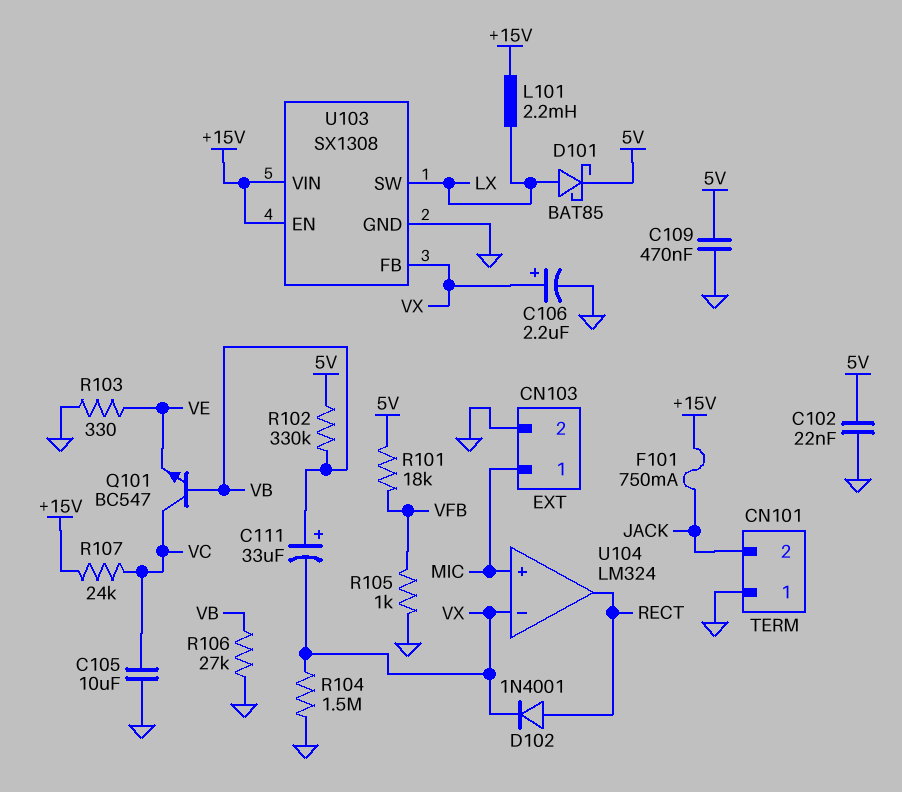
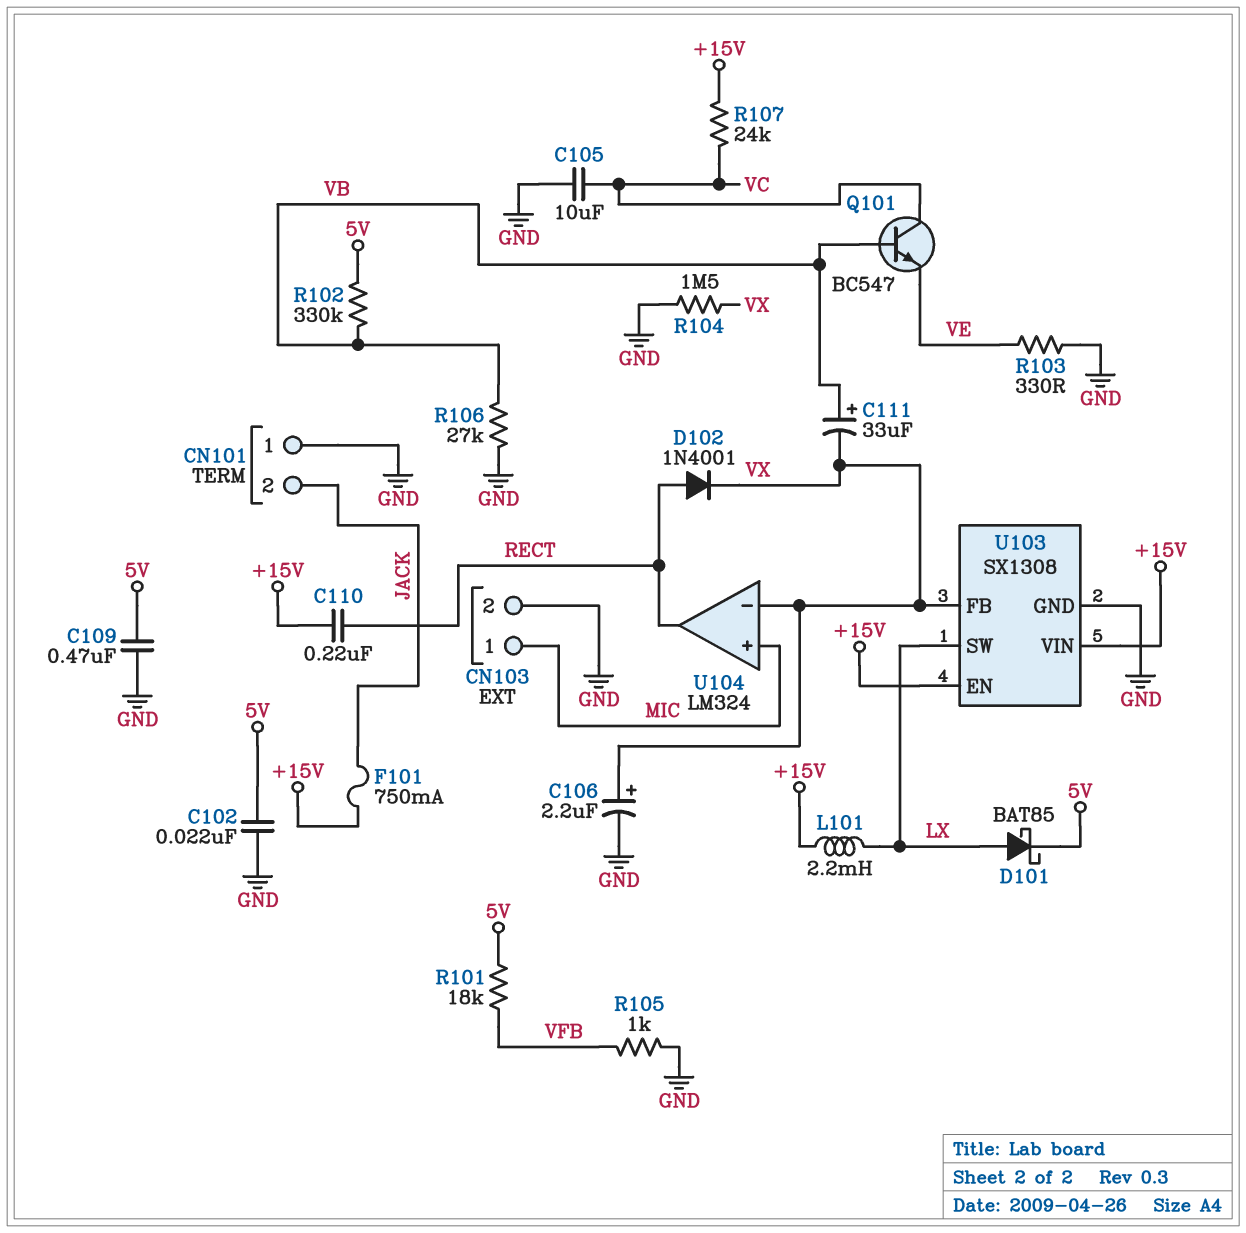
C110: none -> 220nF (+15V, RECT)

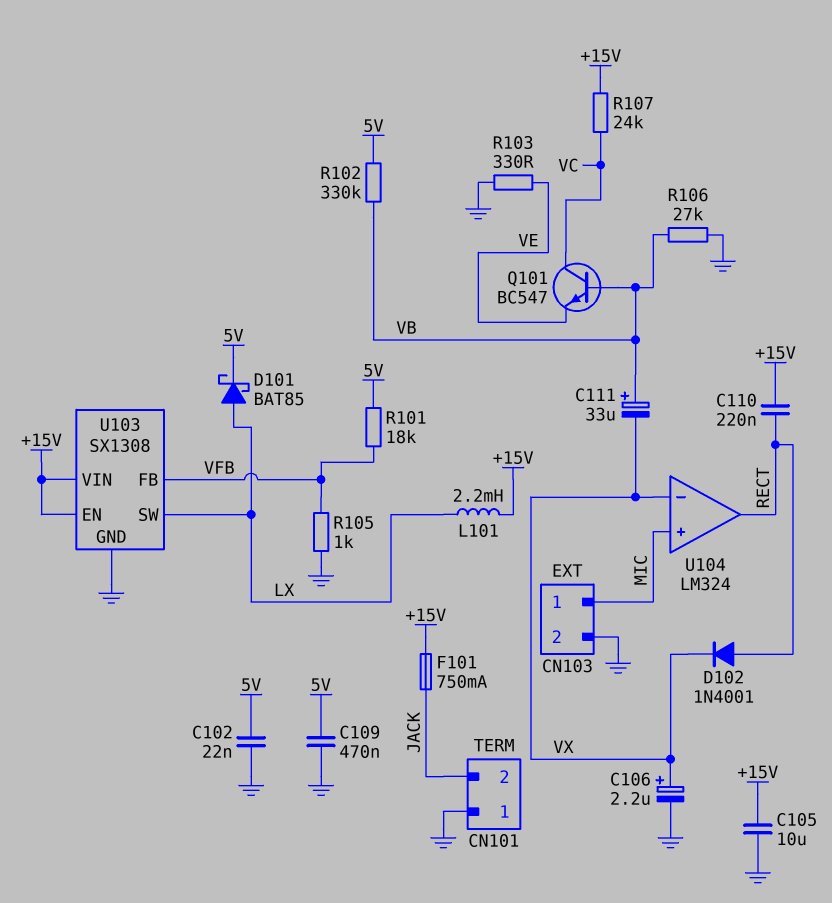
C105: 10uF (GND, VC) -> 10uF (+15V, GND)
R104: 1.5M (GND, VX) -> none
U103 pin FB: VX -> VFB

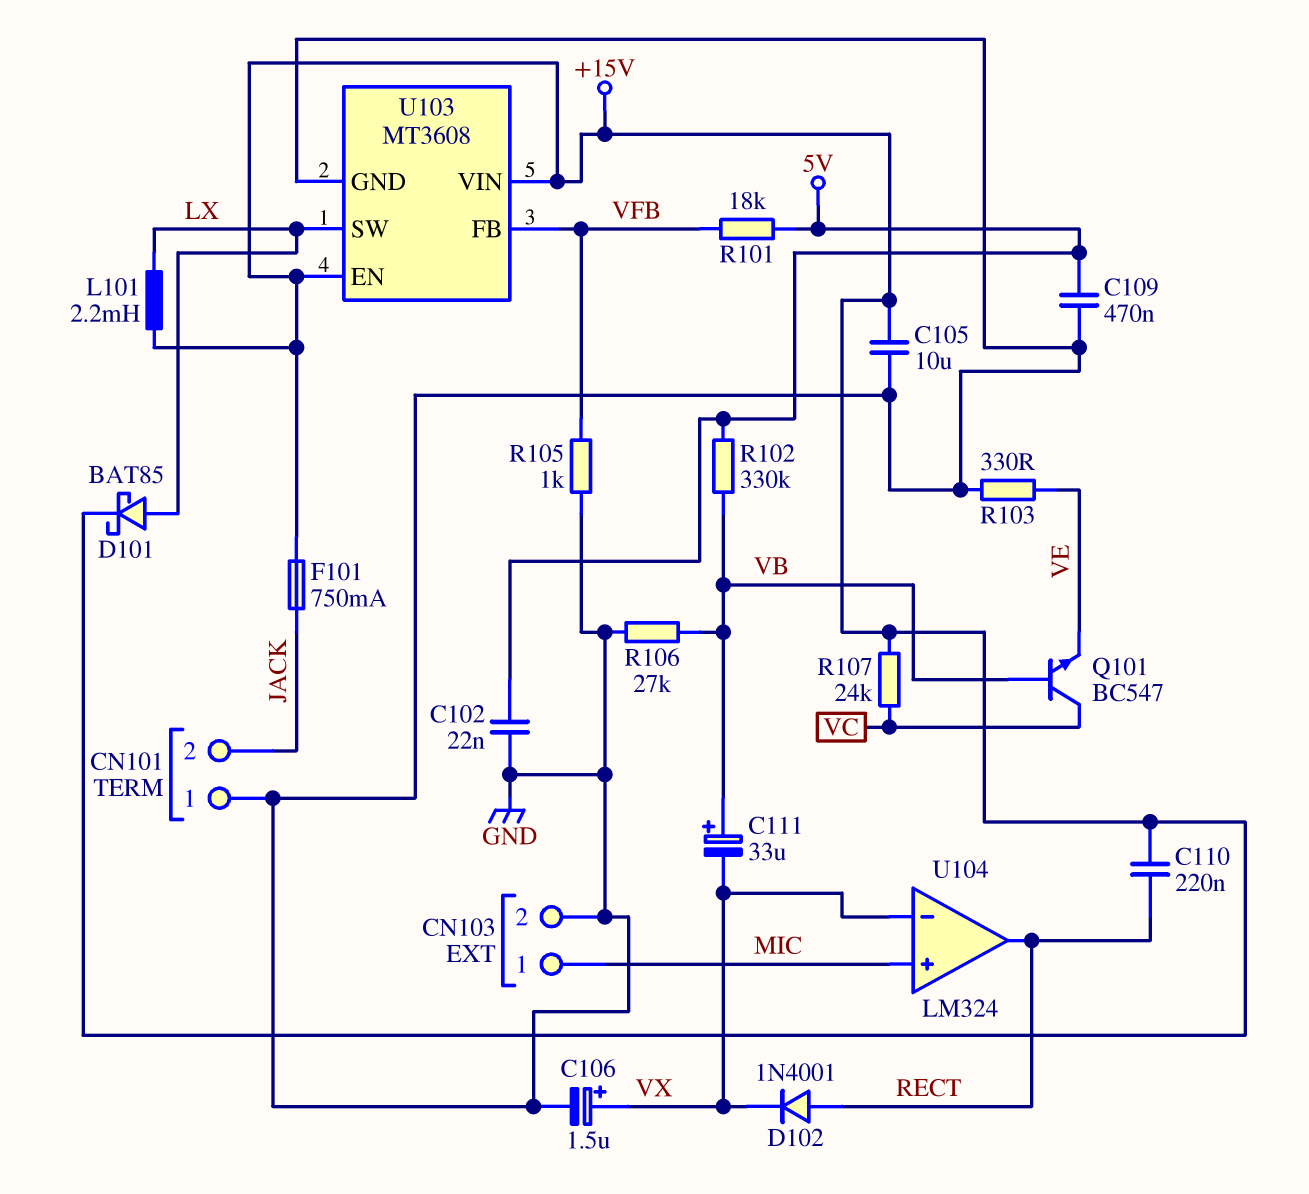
C106: 2.2uF (plus VX, minus GND) -> 1.5uF (plus VX, minus GND)
D101: schottky BAT85 (A LX, K 5V) -> schottky BAT85 (A LX, K +15V)
U103: SX1308 -> MT3608

